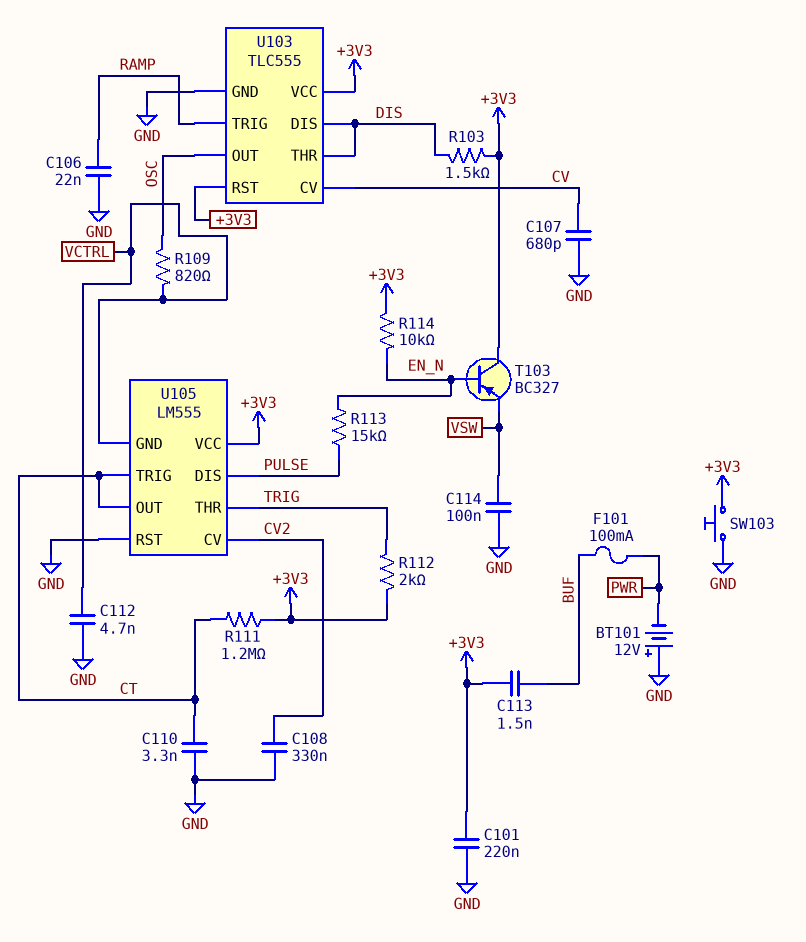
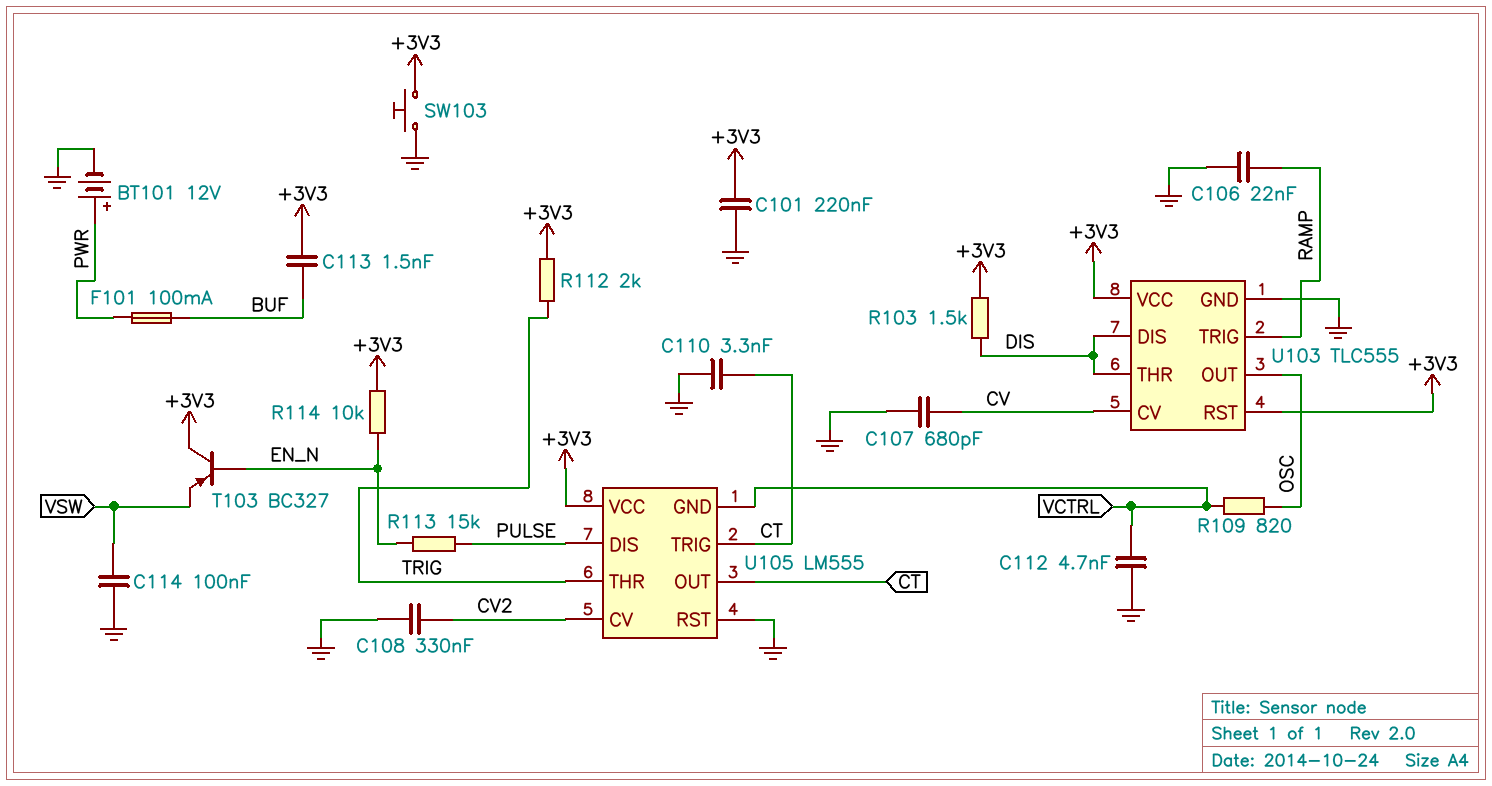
BT101: 12V (plus GND, minus PWR) -> 12V (plus PWR, minus GND)
R111: 1.2M (+3V3, CT) -> none

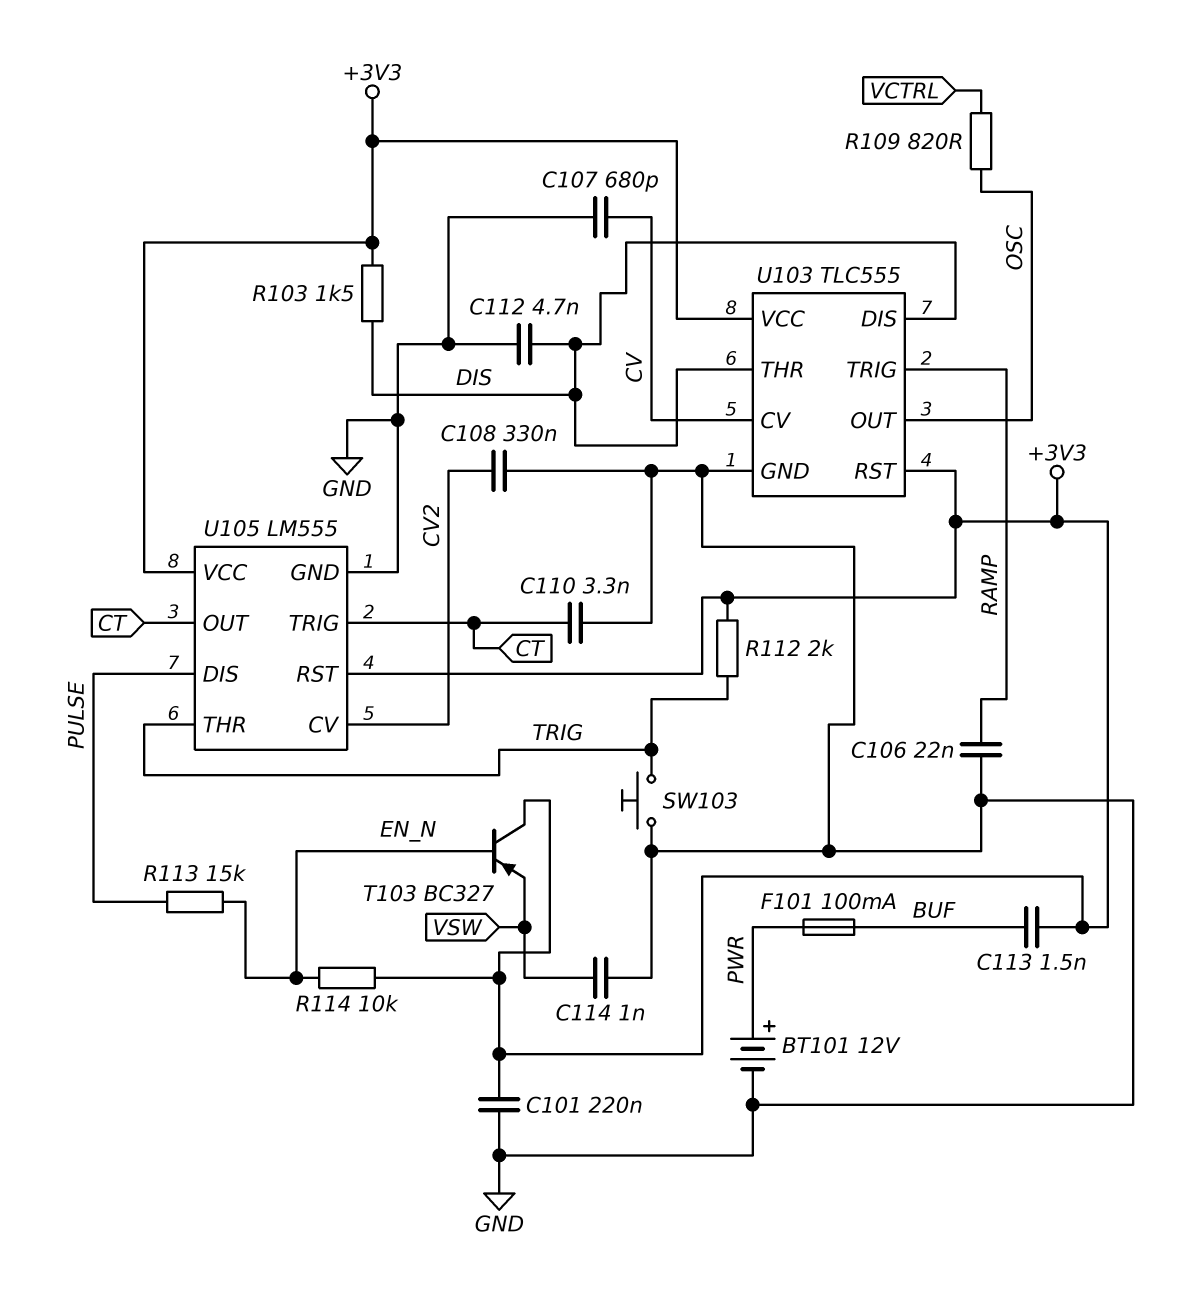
C112: 4.7nF (GND, VCTRL) -> 4.7nF (DIS, GND)
C114: 100nF (GND, VSW) -> 1nF (GND, VSW)
SW103: button (+3V3, GND) -> button (GND, TRIG)
U105 pin GND: VCTRL -> GND
U105 pin RST: GND -> +3V3

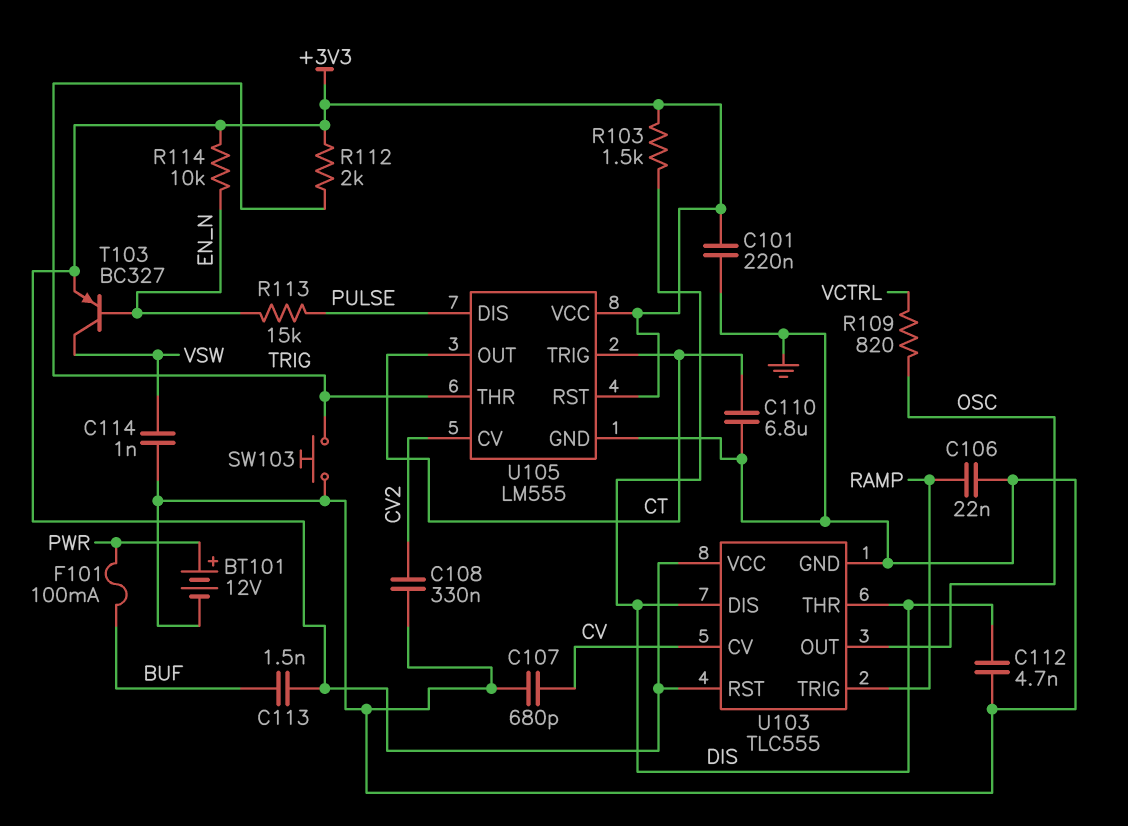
C110: 3.3nF (CT, GND) -> 6.8uF (CT, GND)
T103: PNP BC327 (B EN_N, C +3V3, E VSW) -> PNP BC327 (B EN_N, C VSW, E +3V3)

